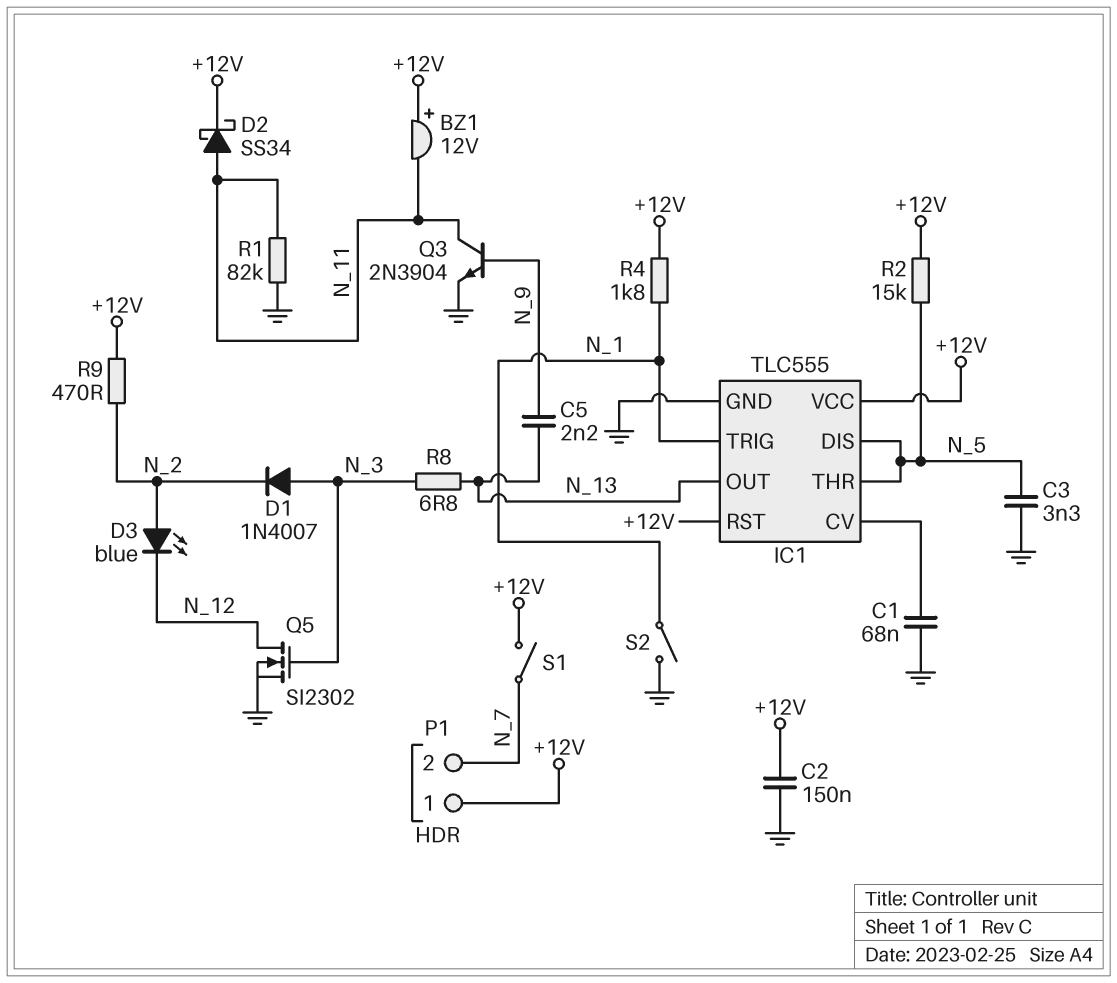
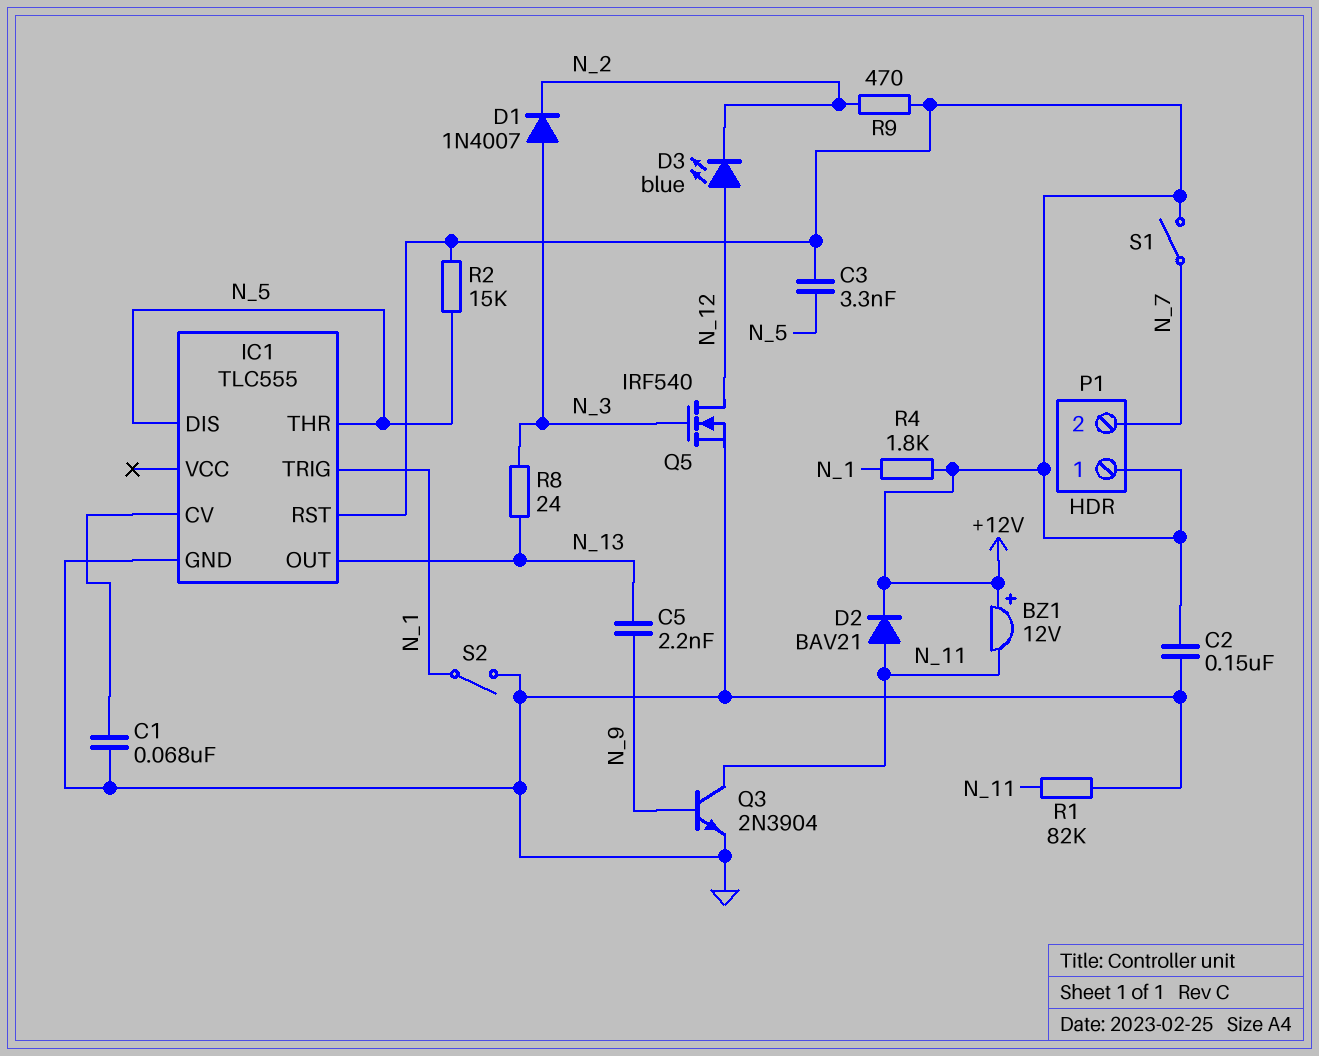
C3: 3.3nF (GND, N_5) -> 3.3nF (+12V, N_5)
D2: schottky SS34 (A N_11, K +12V) -> diode BAV21 (A N_11, K +12V)
D3: LED blue (A N_2, K N_12) -> LED blue (A N_12, K N_2)
IC1 pin VCC: +12V -> none
Q5: NMOS SI2302 (G N_3, D N_12, S GND) -> NMOS IRF540 (G N_3, D N_12, S GND)
R8: 6.8 (N_3, N_13) -> 24 (N_3, N_13)

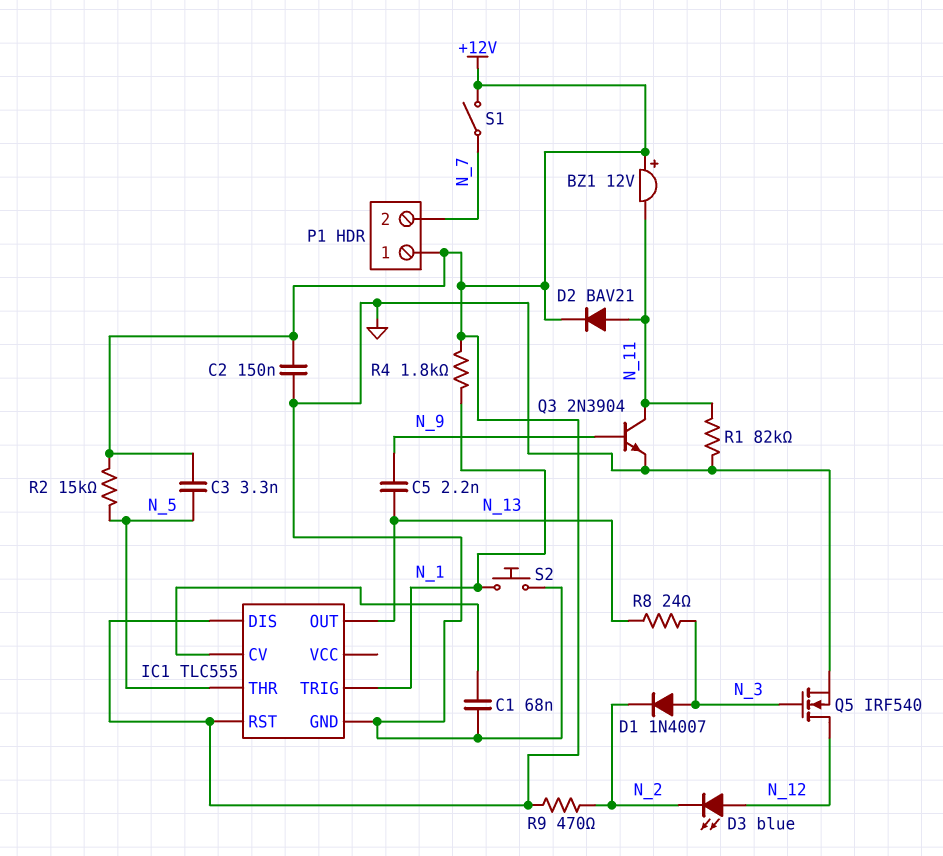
IC1 pin DIS: N_5 -> +12V
S2: switch (GND, N_1) -> button (GND, N_1)

